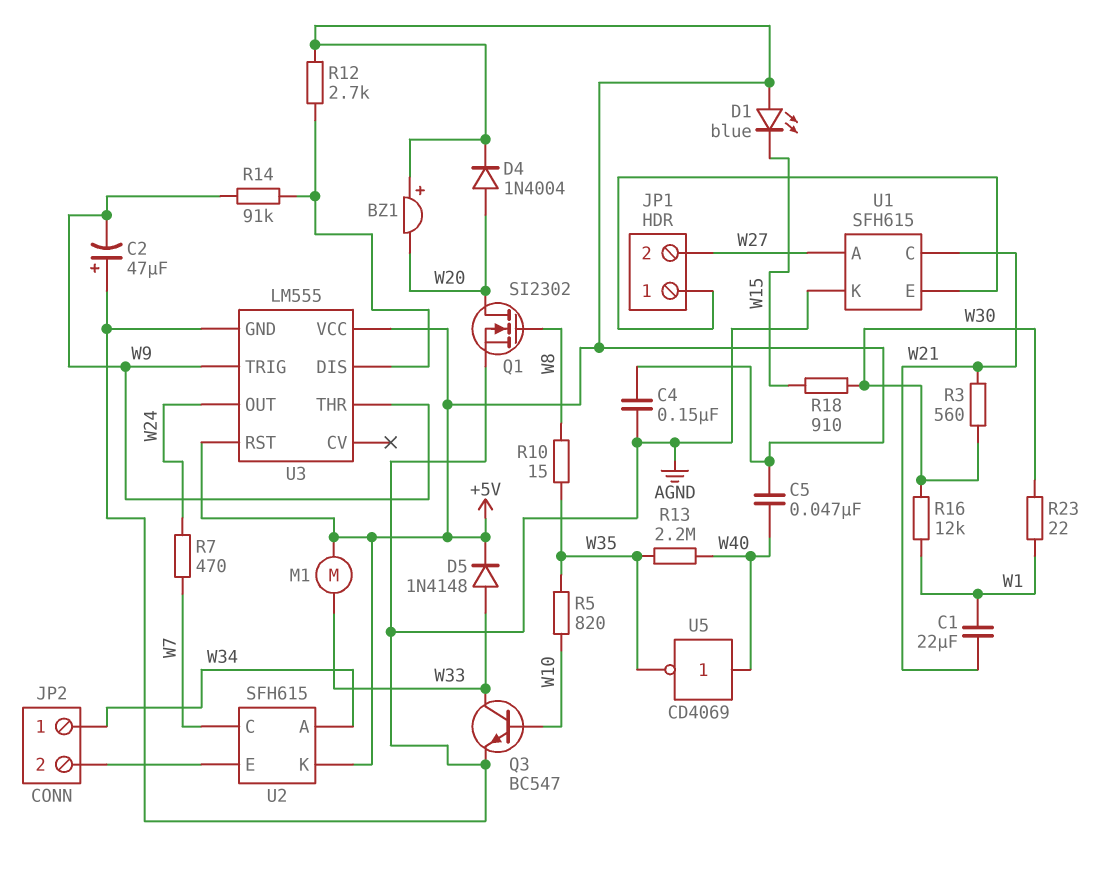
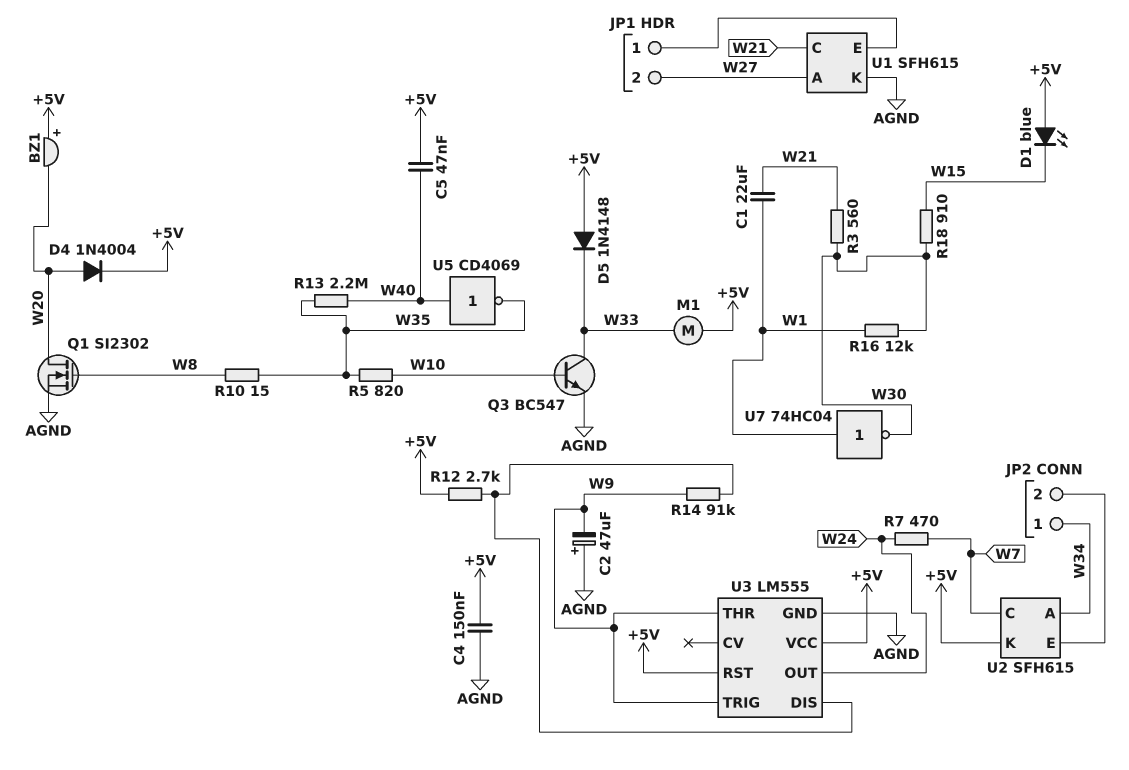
D5: diode 1N4148 (A W33, K +5V) -> diode 1N4148 (A +5V, K W33)
R23: 22 (W1, W30) -> none
U7: none -> NOT 74HC04 (in W1, out W30)

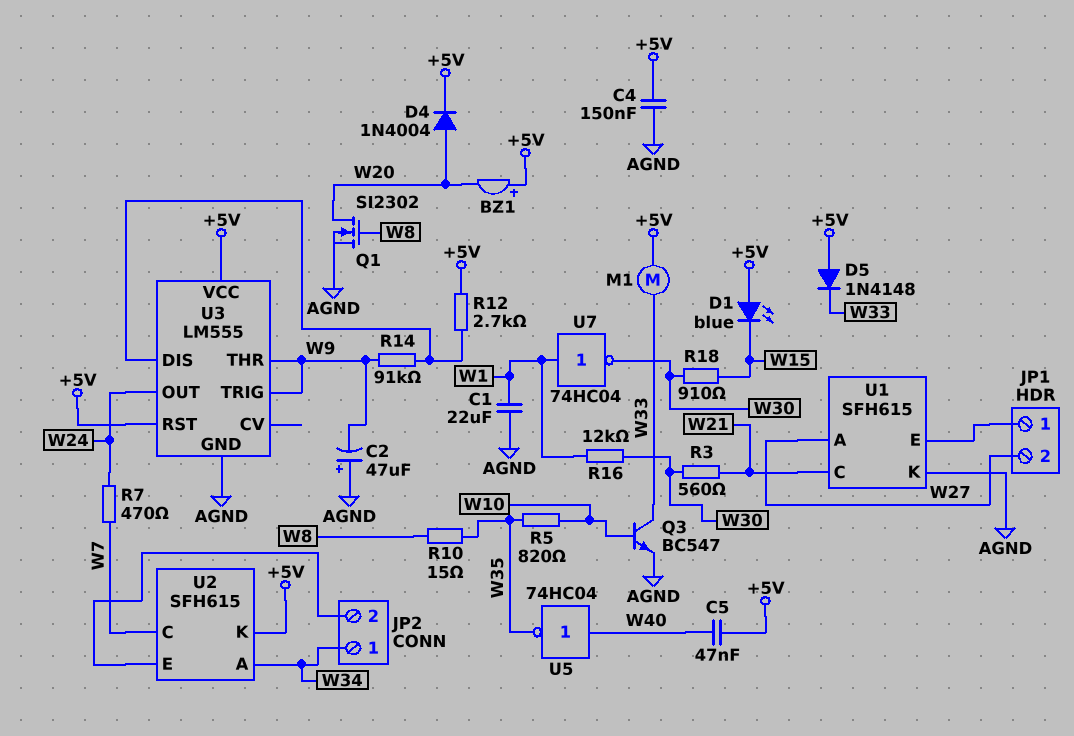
C1: 22uF (W1, W21) -> 22uF (AGND, W1)
R13: 2.2M (W35, W40) -> none
U5: NOT CD4069 (in W40, out W35) -> NOT 74HC04 (in W40, out W35)

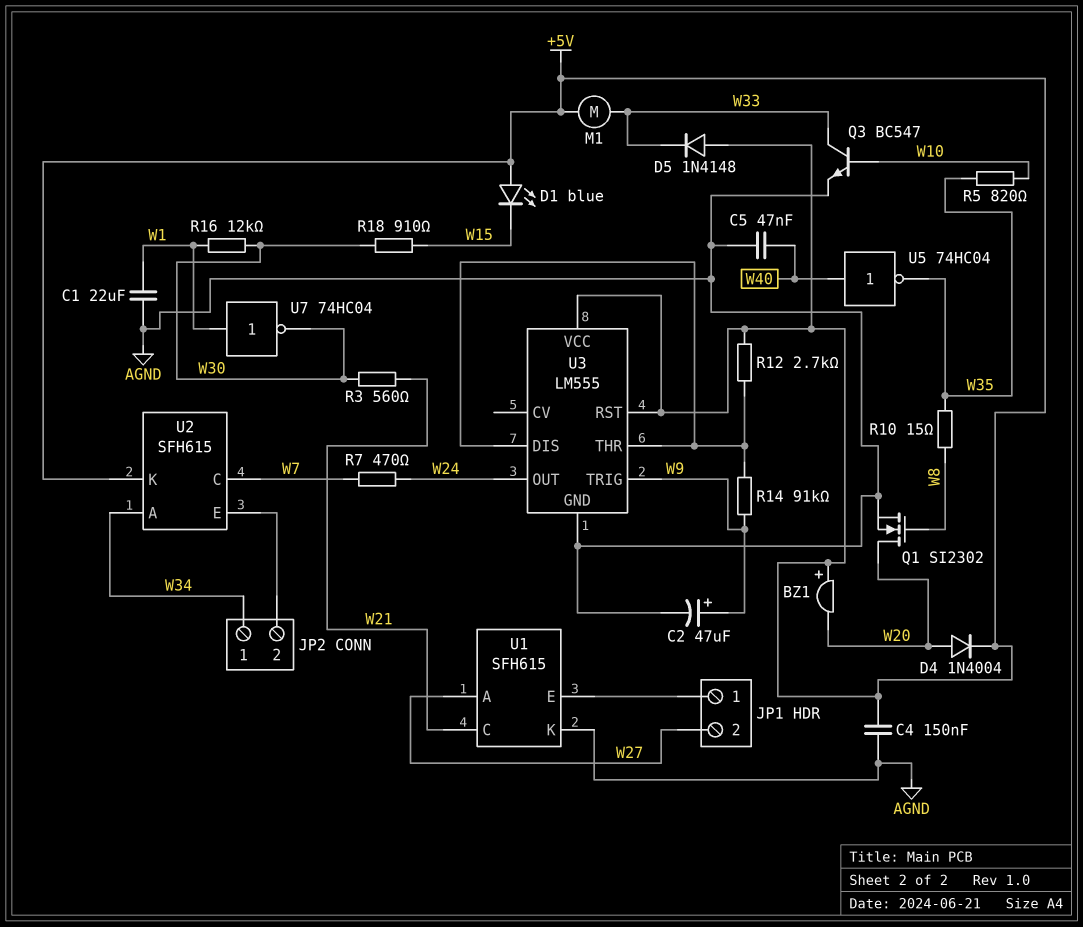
C2: 47uF (plus AGND, minus W9) -> 47uF (plus W9, minus AGND)
C5: 47nF (+5V, W40) -> 47nF (AGND, W40)
U3 pin THR: W9 -> U3/DIS

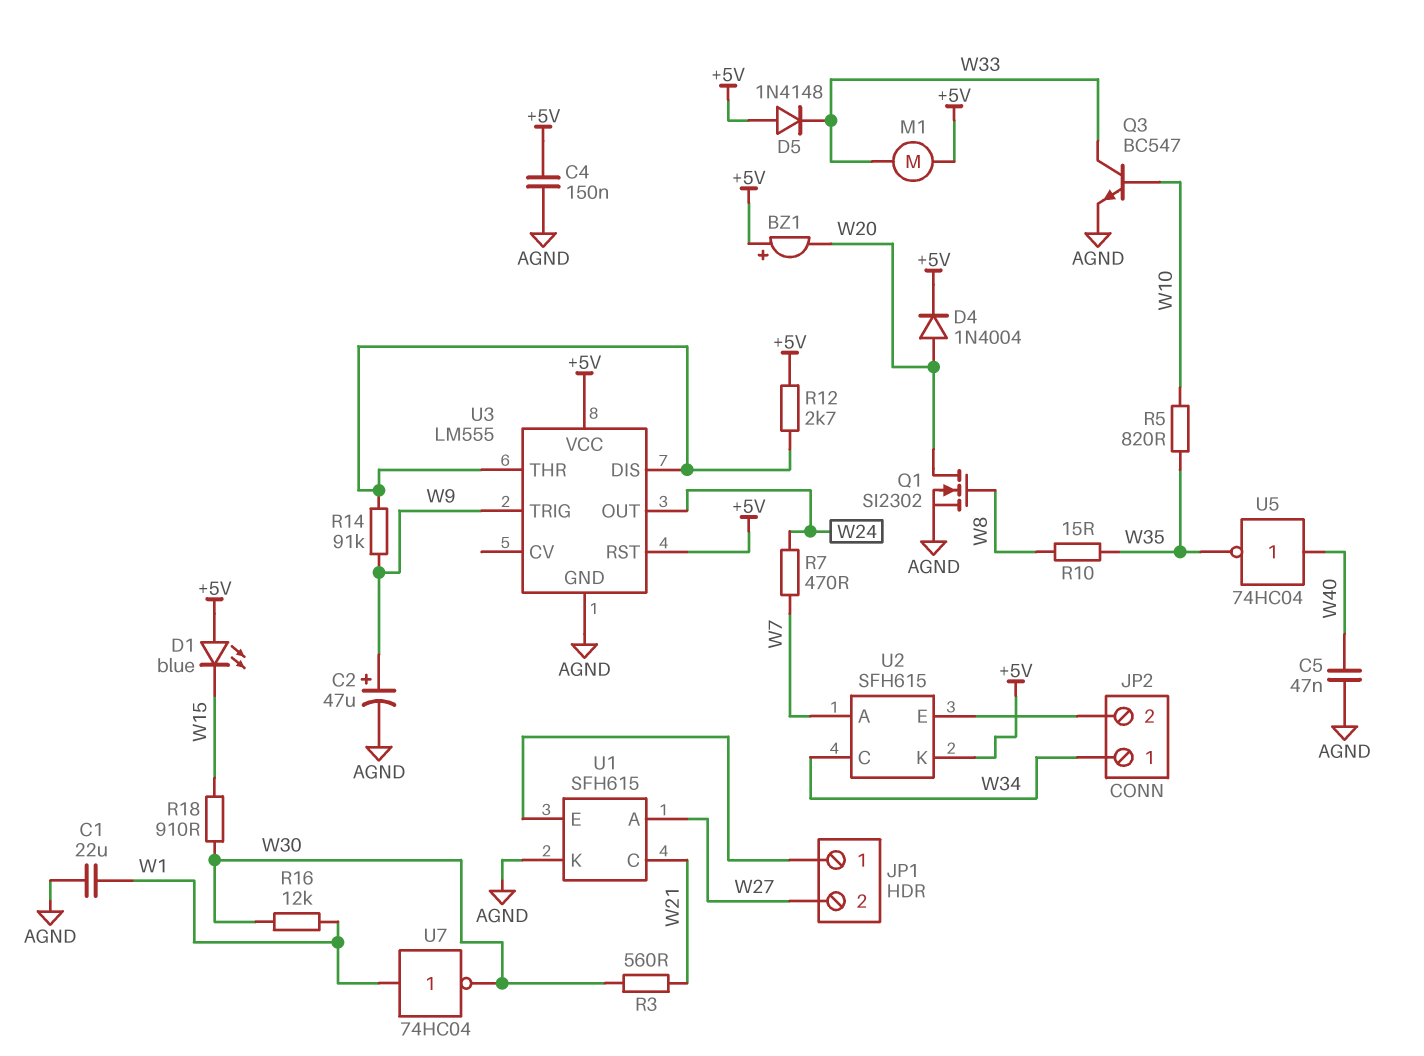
U2 pin A: W34 -> W7
U2 pin C: W7 -> W34

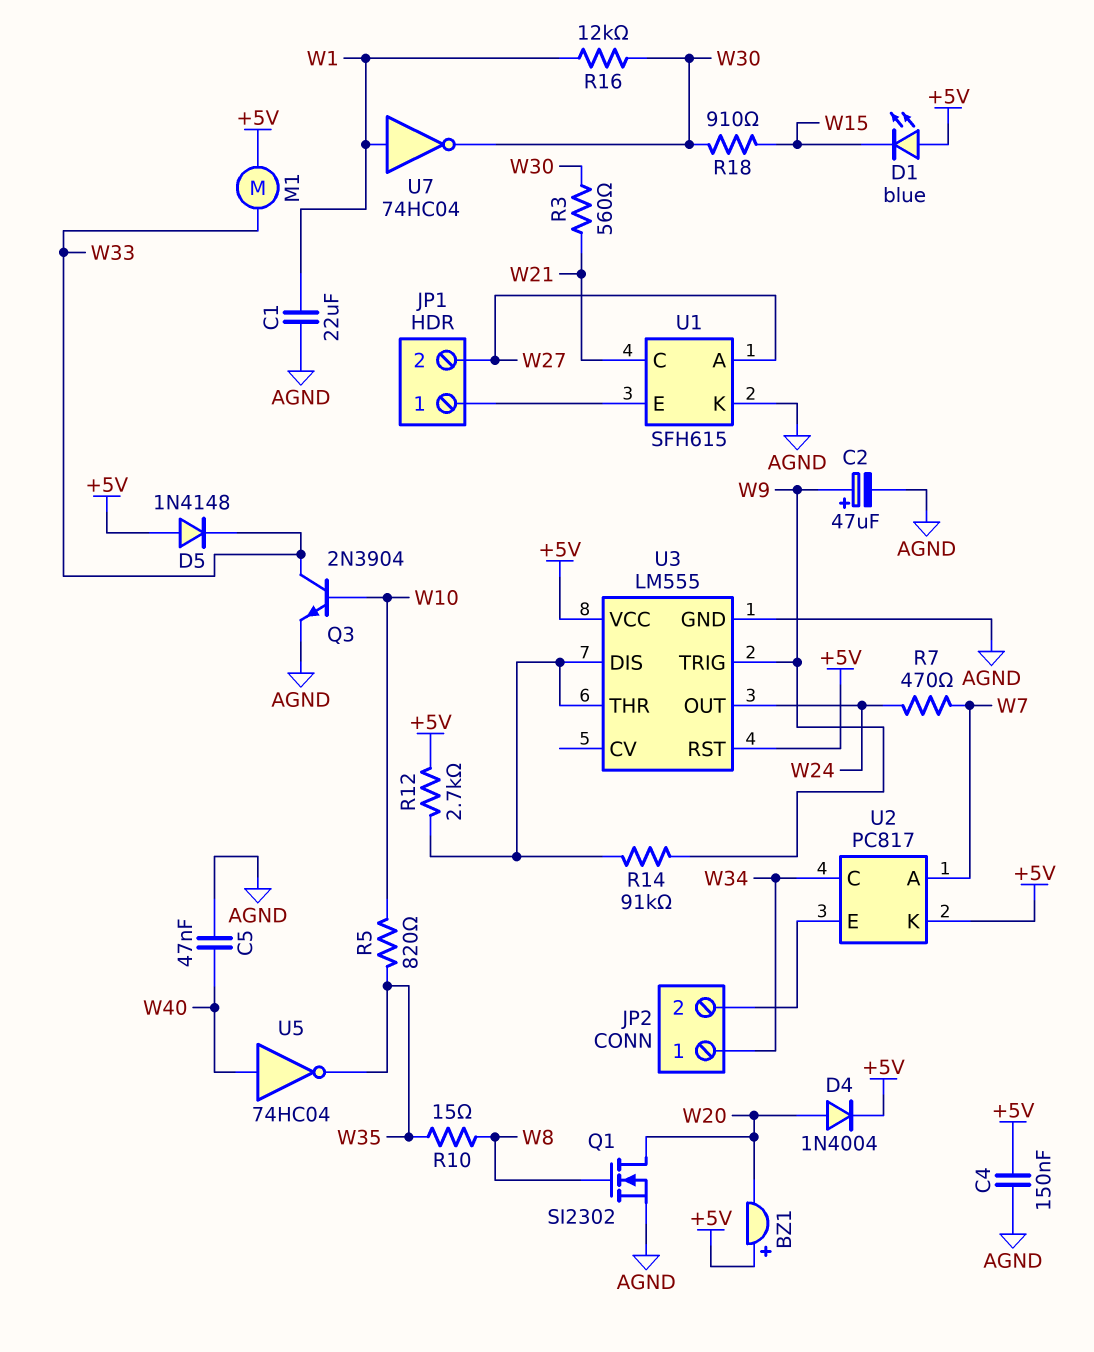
Q3: NPN BC547 (B W10, C W33, E AGND) -> NPN 2N3904 (B W10, C W33, E AGND)
U2: SFH615 -> PC817

